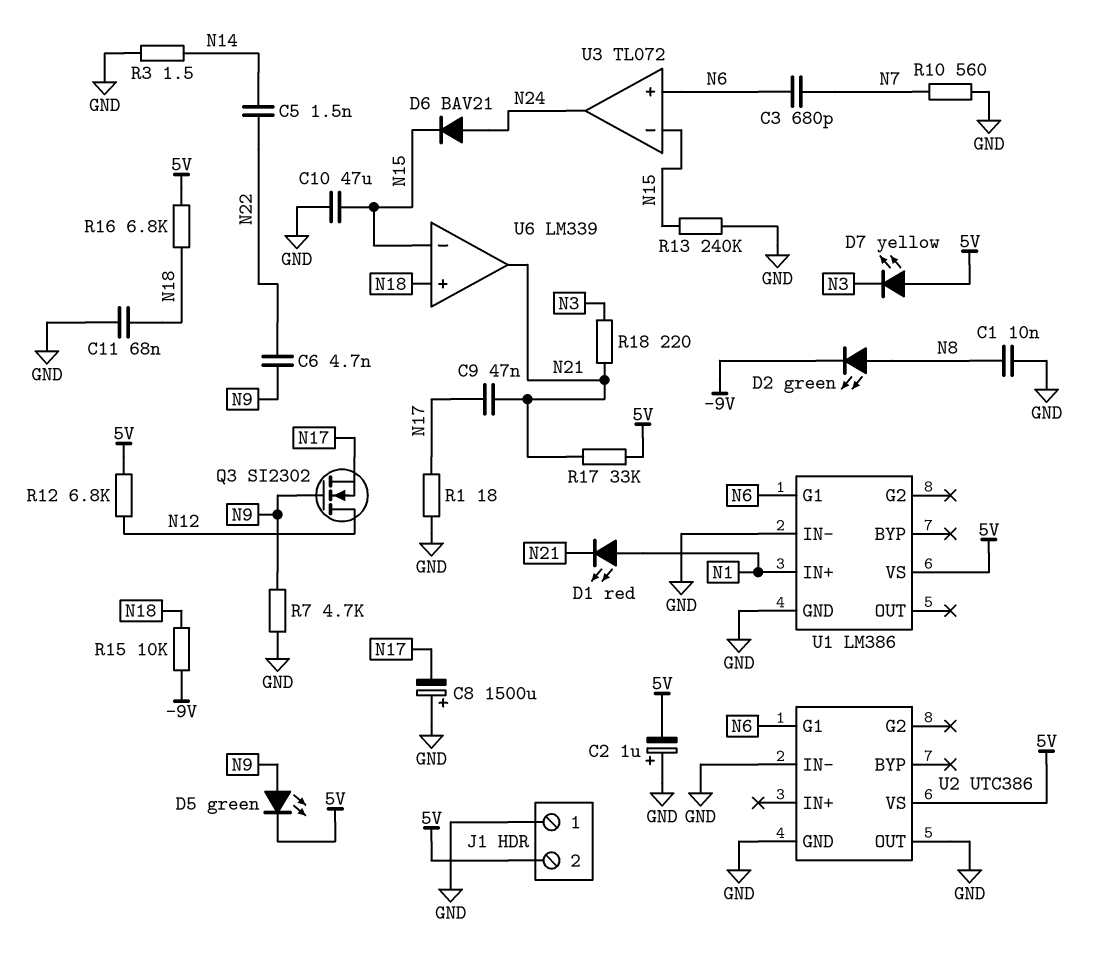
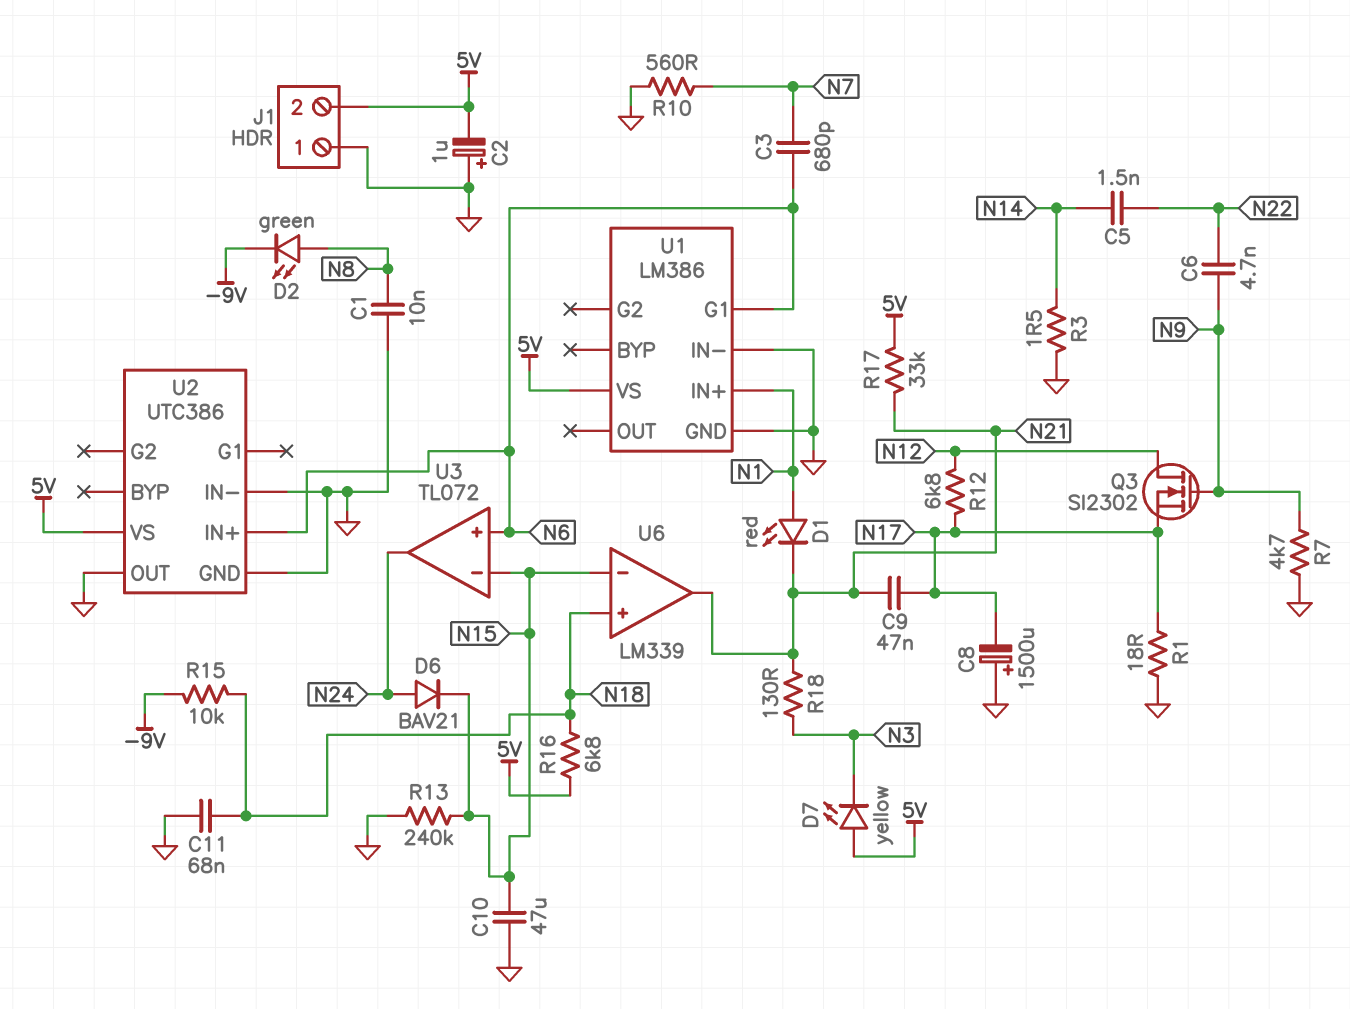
D5: LED green (A N9, K 5V) -> none
R12: 6.8k (5V, N12) -> 6.8k (N12, N17)
R18: 220 (N3, N21) -> 130 (N3, N21)
U2 pin G1: N6 -> none
U2 pin IN+: none -> N6

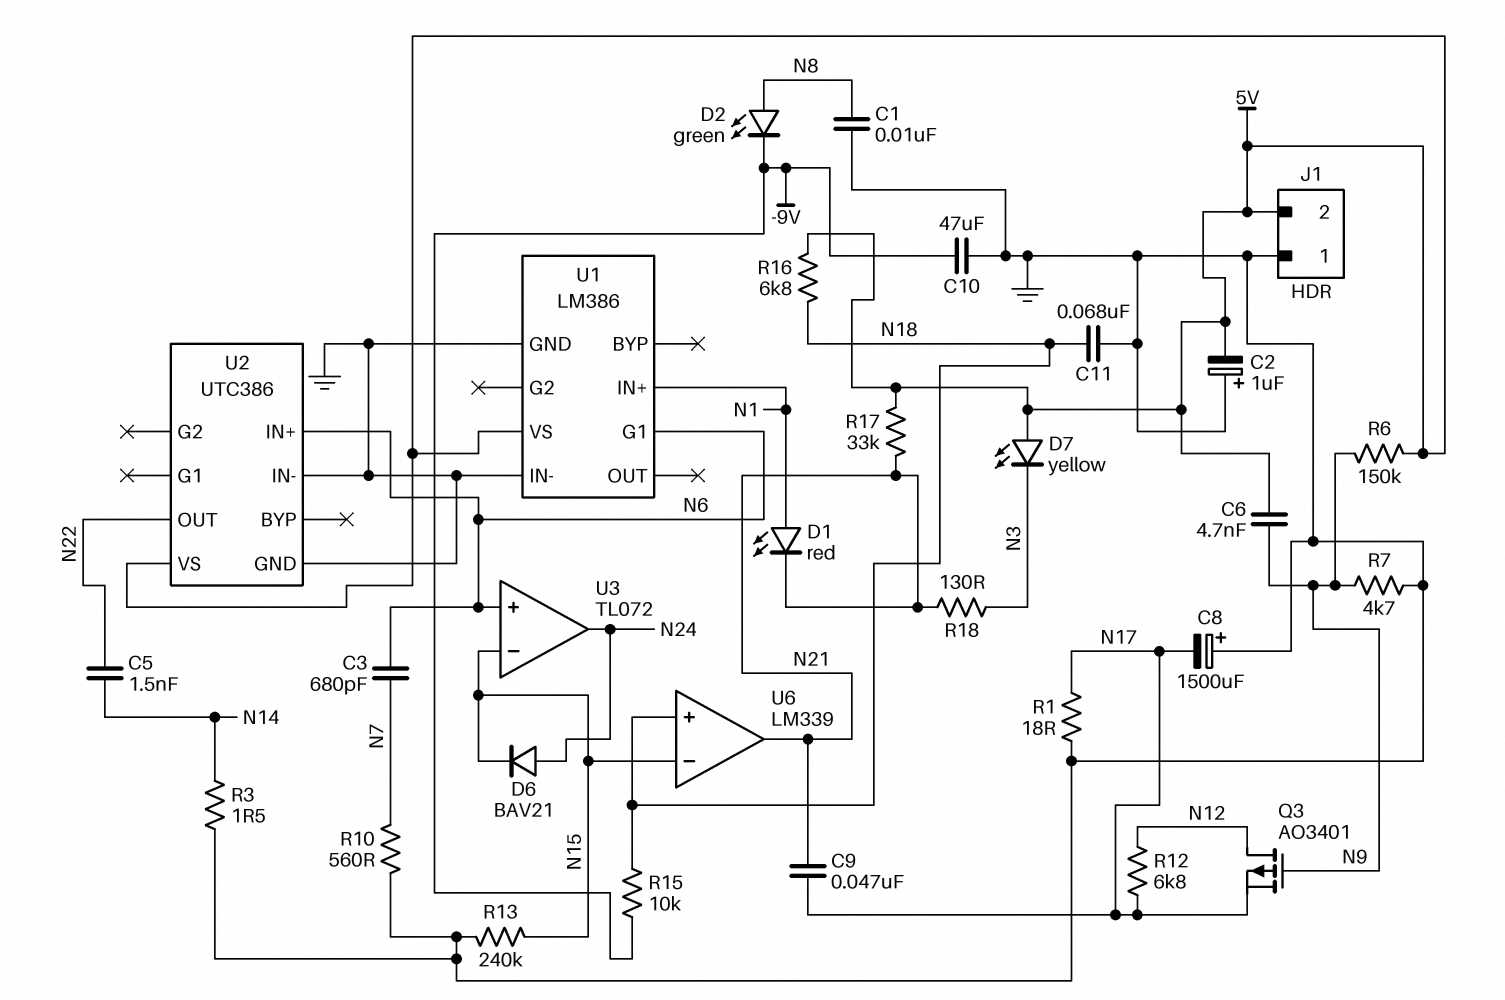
C6: 4.7nF (N9, N22) -> 4.7nF (5V, N9)
C10: 47uF (GND, N15) -> 47uF (-9V, GND)
Q3: NMOS SI2302 (G N9, D N12, S N17) -> PMOS AO3401 (G N9, D N12, S N17)
R6: none -> 150k (5V, N9)
U2 pin OUT: GND -> N22

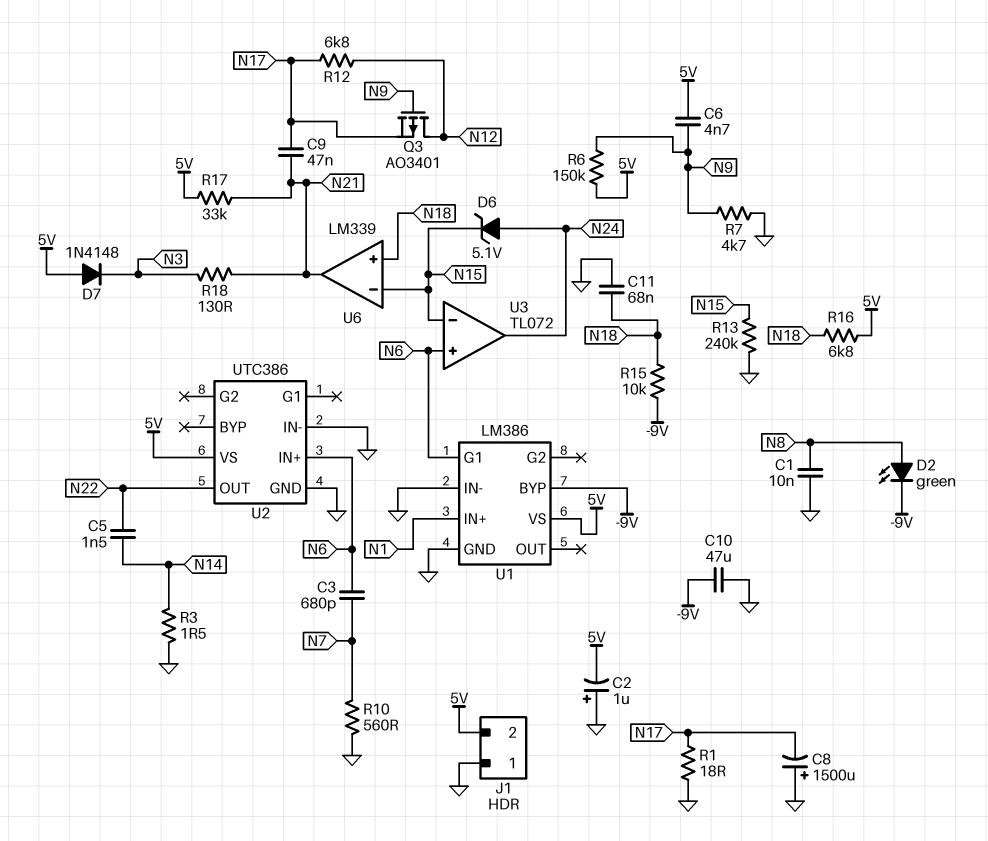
D1: LED red (A N1, K N21) -> none
D6: diode BAV21 (A N24, K N15) -> zener 5.1V (A N24, K N15)
D7: LED yellow (A 5V, K N3) -> diode 1N4148 (A 5V, K N3)
U1 pin BYP: none -> -9V

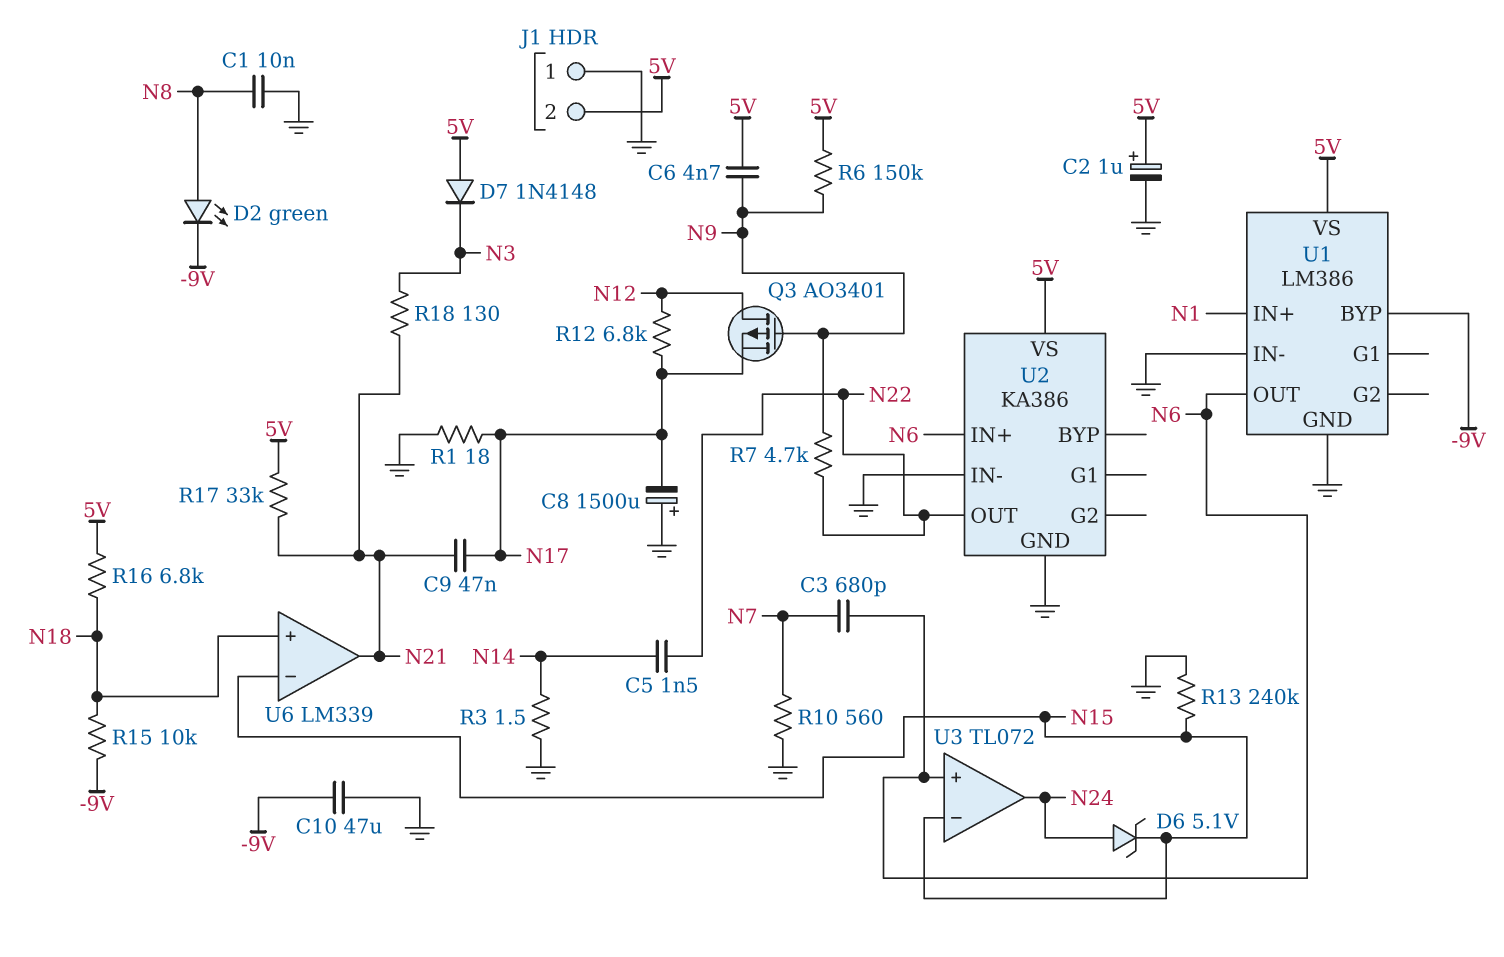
C2: 1uF (plus GND, minus 5V) -> 1uF (plus 5V, minus GND)
C11: 68nF (GND, N18) -> none
R7: 4.7k (GND, N9) -> 4.7k (N9, N22)
U1 pin G1: N6 -> none
U1 pin OUT: none -> N6
U2: UTC386 -> KA386

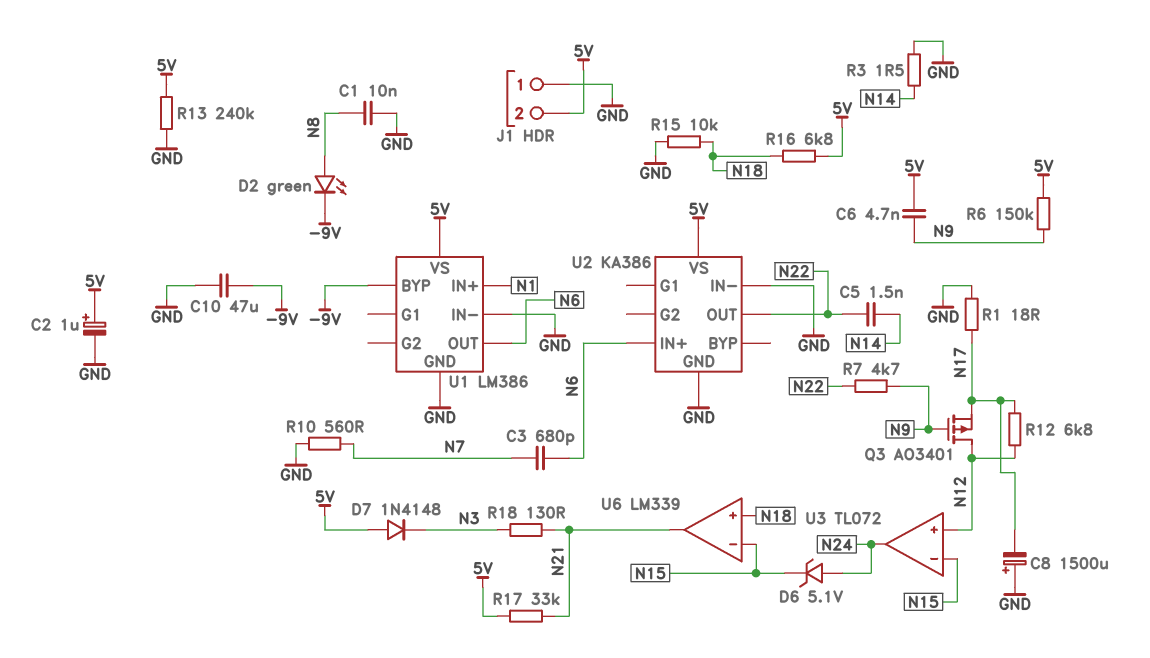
C9: 47nF (N17, N21) -> none
R13: 240k (GND, N15) -> 240k (5V, GND)
R15: 10k (-9V, N18) -> 10k (GND, N18)
U3 pin in+: N6 -> N12

